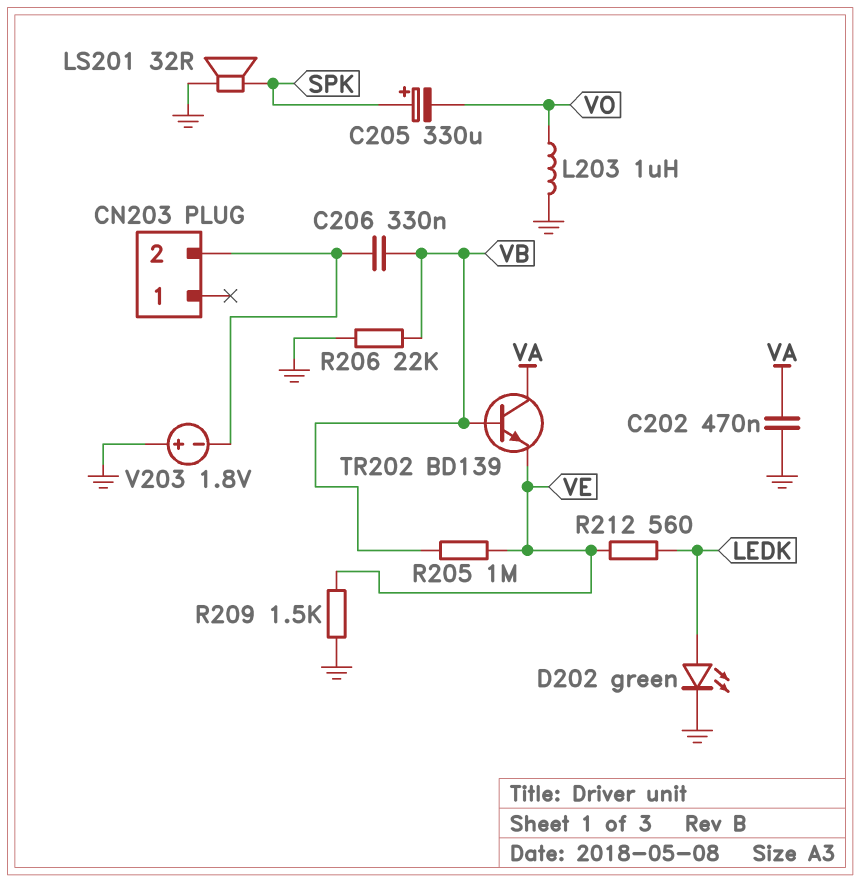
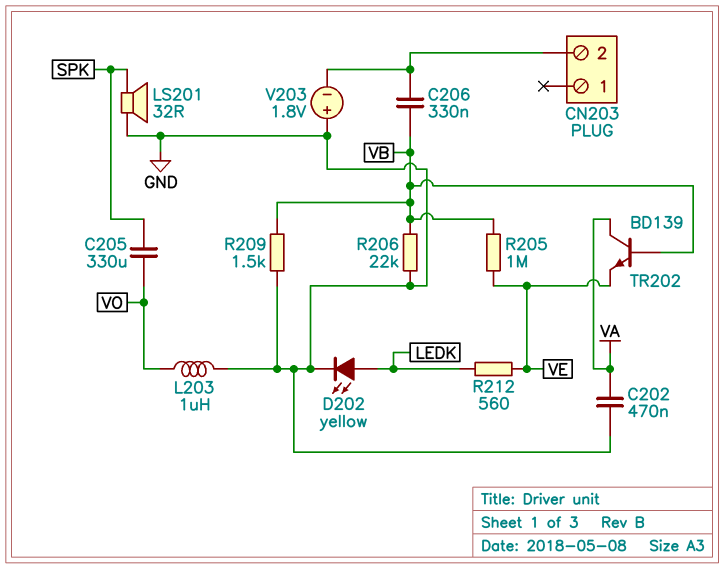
C205: 330uF (plus SPK, minus VO) -> 330uF (SPK, VO)
D202: LED green (A LEDK, K GND) -> LED yellow (A LEDK, K GND)
R209: 1.5k (GND, VE) -> 1.5k (GND, VB)

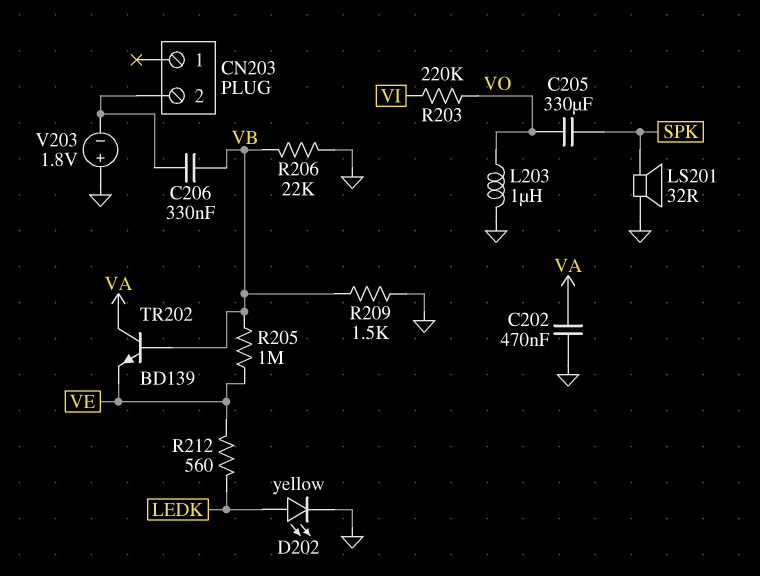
R203: none -> 220k (VI, VO)

